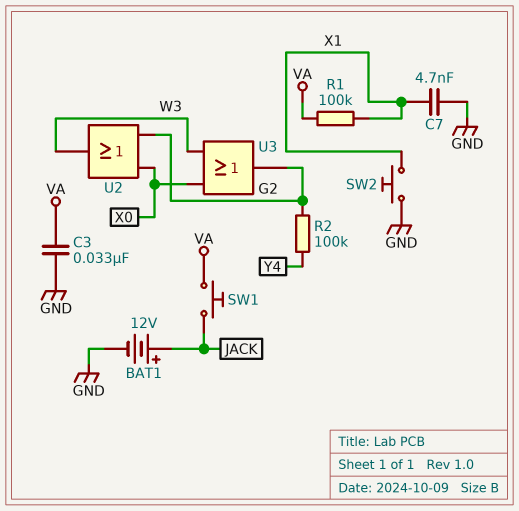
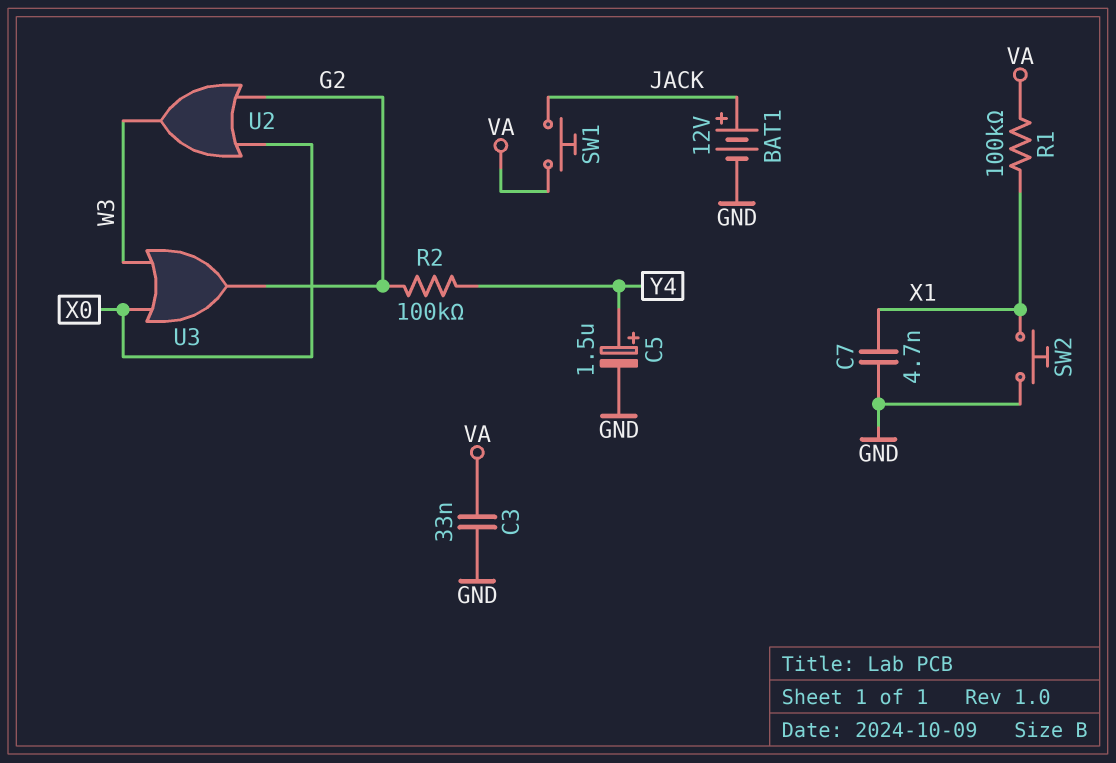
C5: none -> 1.5uF (plus Y4, minus GND)

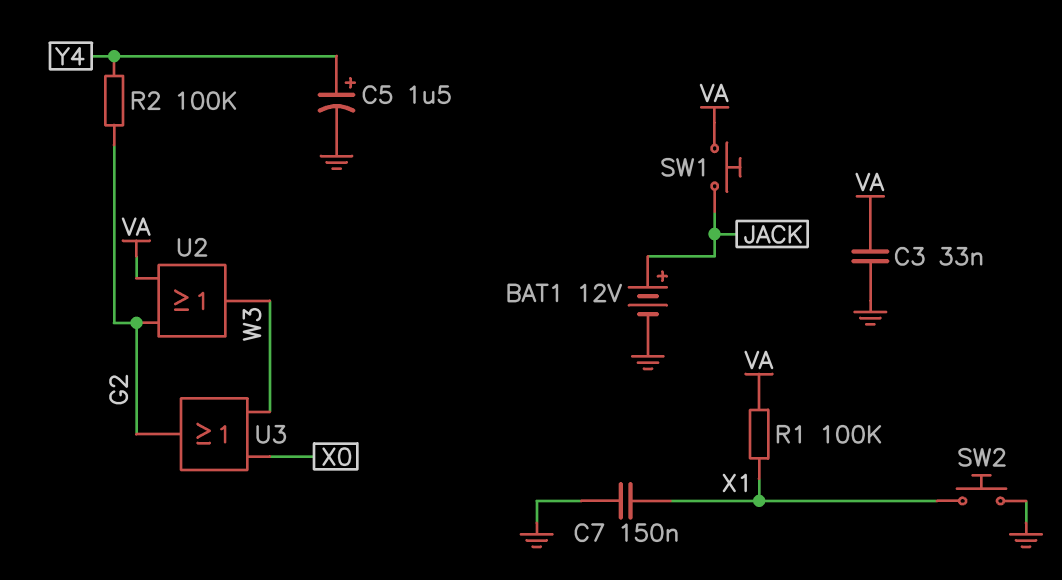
C7: 4.7nF (GND, X1) -> 150nF (GND, X1)
U2: OR (in G2, in X0, out W3) -> OR (in G2, in VA, out W3)

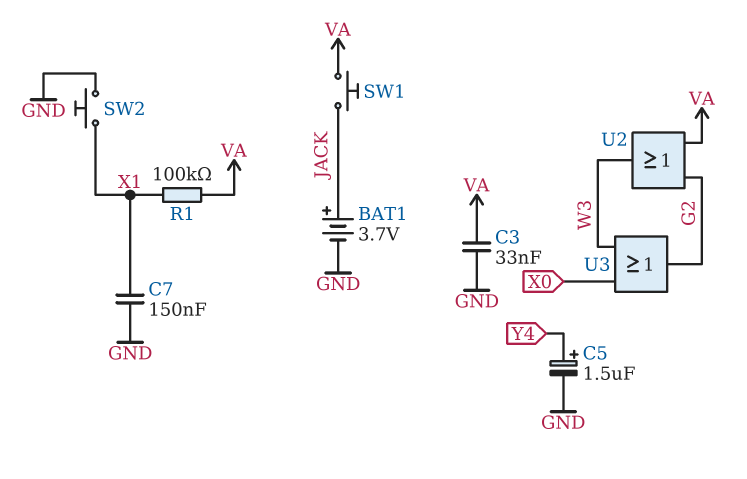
BAT1: 12V (plus JACK, minus GND) -> 3.7V (plus JACK, minus GND)
R2: 100k (G2, Y4) -> none

